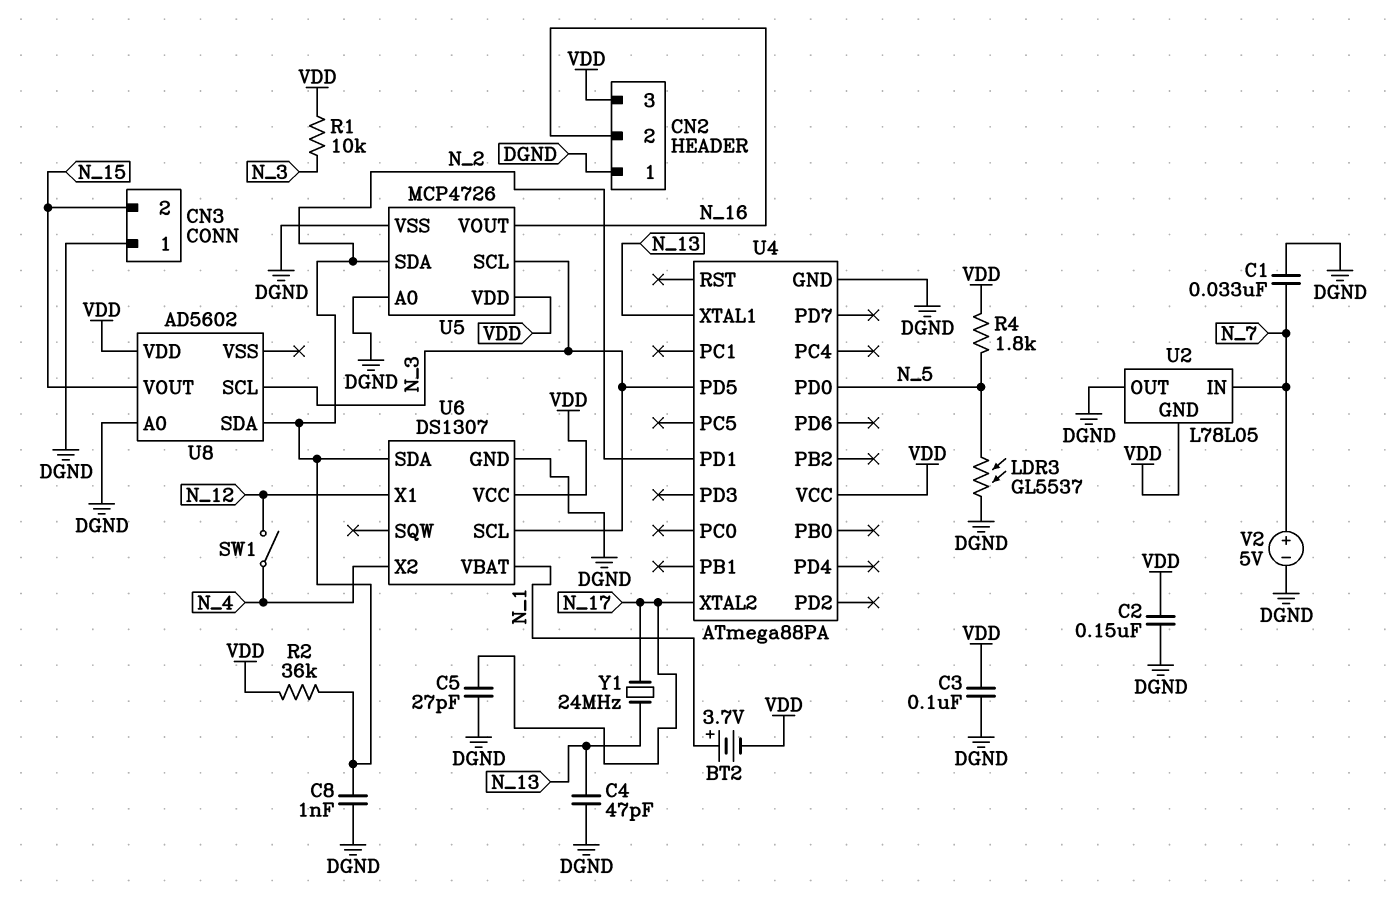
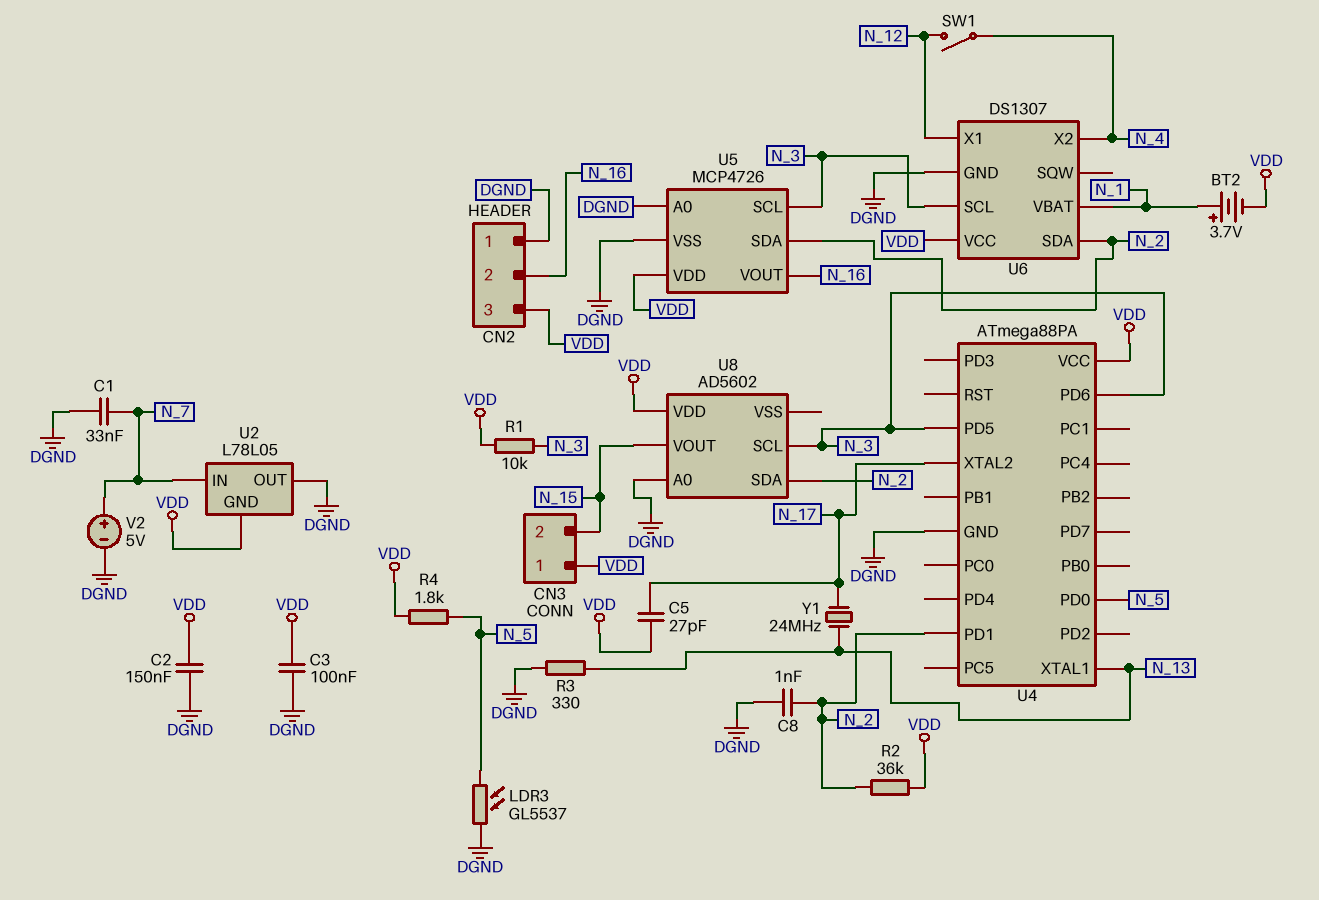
C4: 47pF (DGND, N_13) -> none
C5: 27pF (DGND, N_17) -> 27pF (N_17, VDD)
CN3 pin 1: DGND -> VDD
R3: none -> 330 (DGND, N_13)
U4 pin PD6: none -> N_3

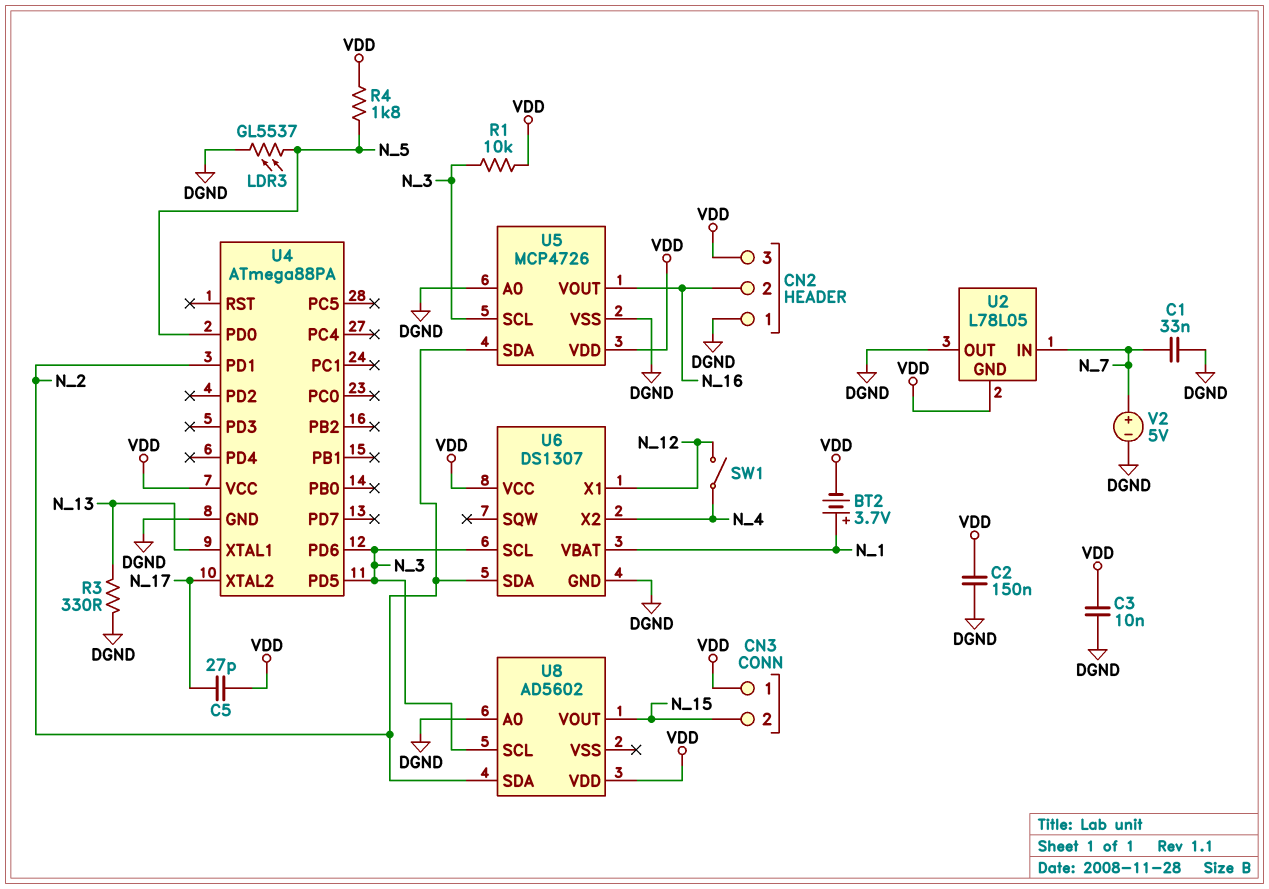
C3: 100nF (DGND, VDD) -> 10nF (DGND, VDD)
C8: 1nF (DGND, N_2) -> none
R2: 36k (N_2, VDD) -> none
Y1: 24MHz (N_13, N_17) -> none

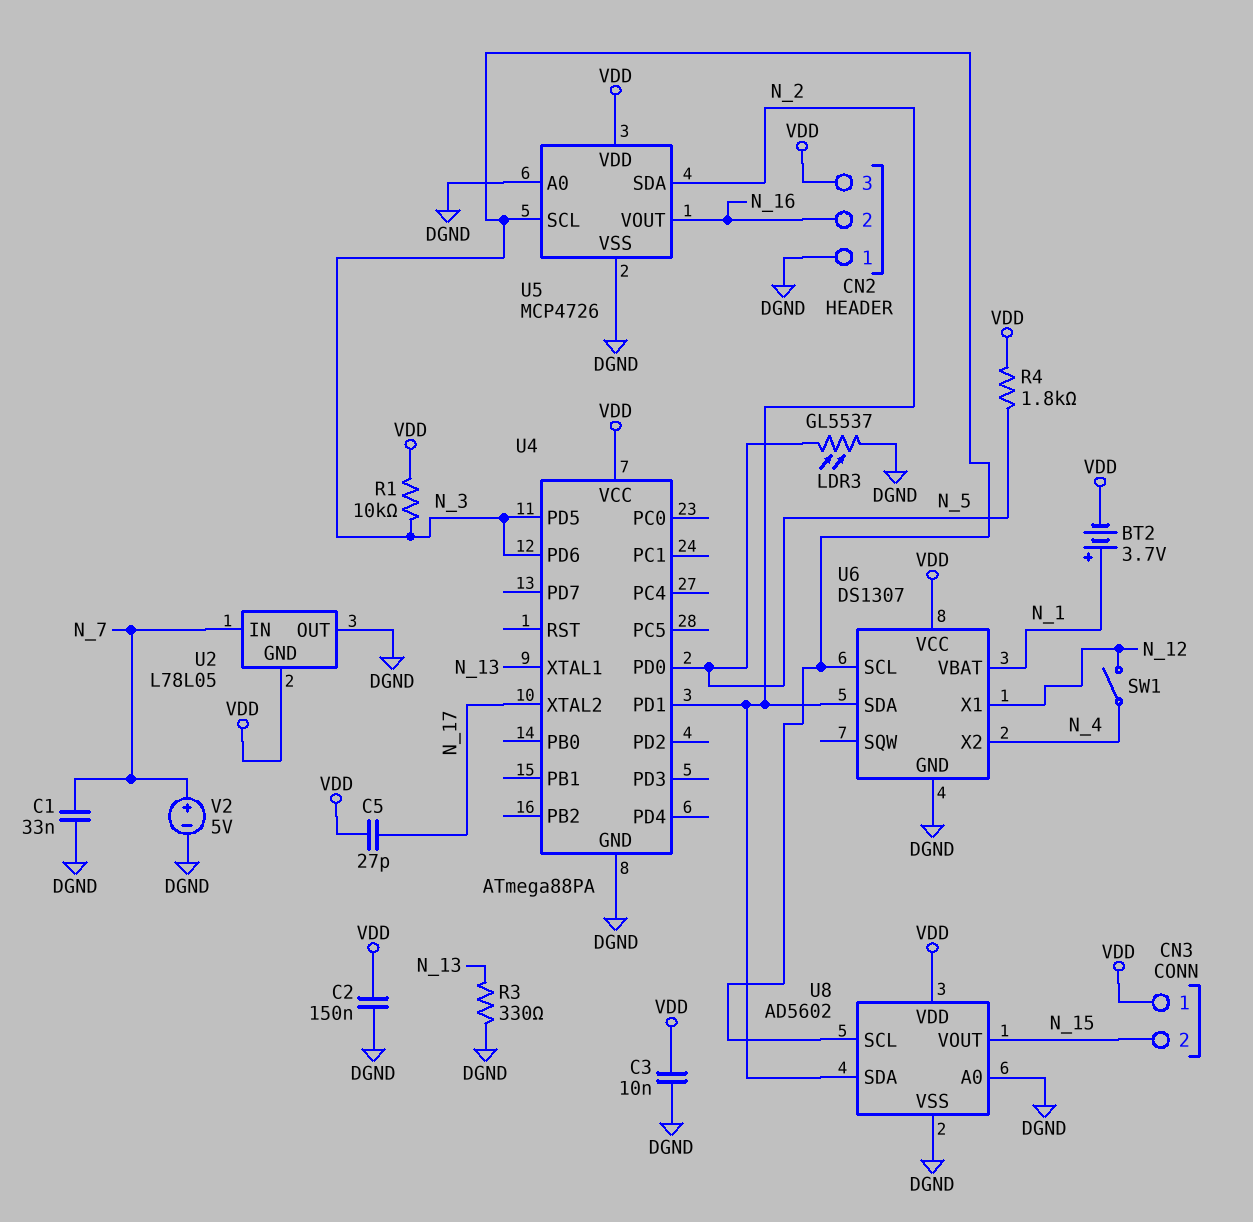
U8 pin VSS: none -> DGND

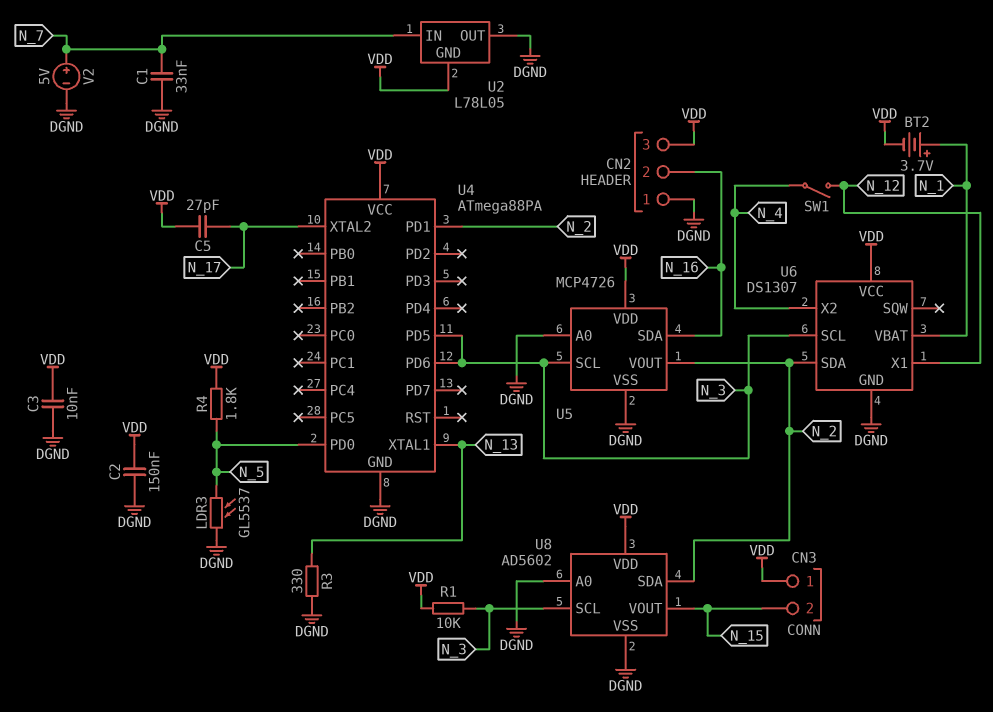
U5 pin SDA: N_2 -> N_16
U5 pin VOUT: N_16 -> N_2

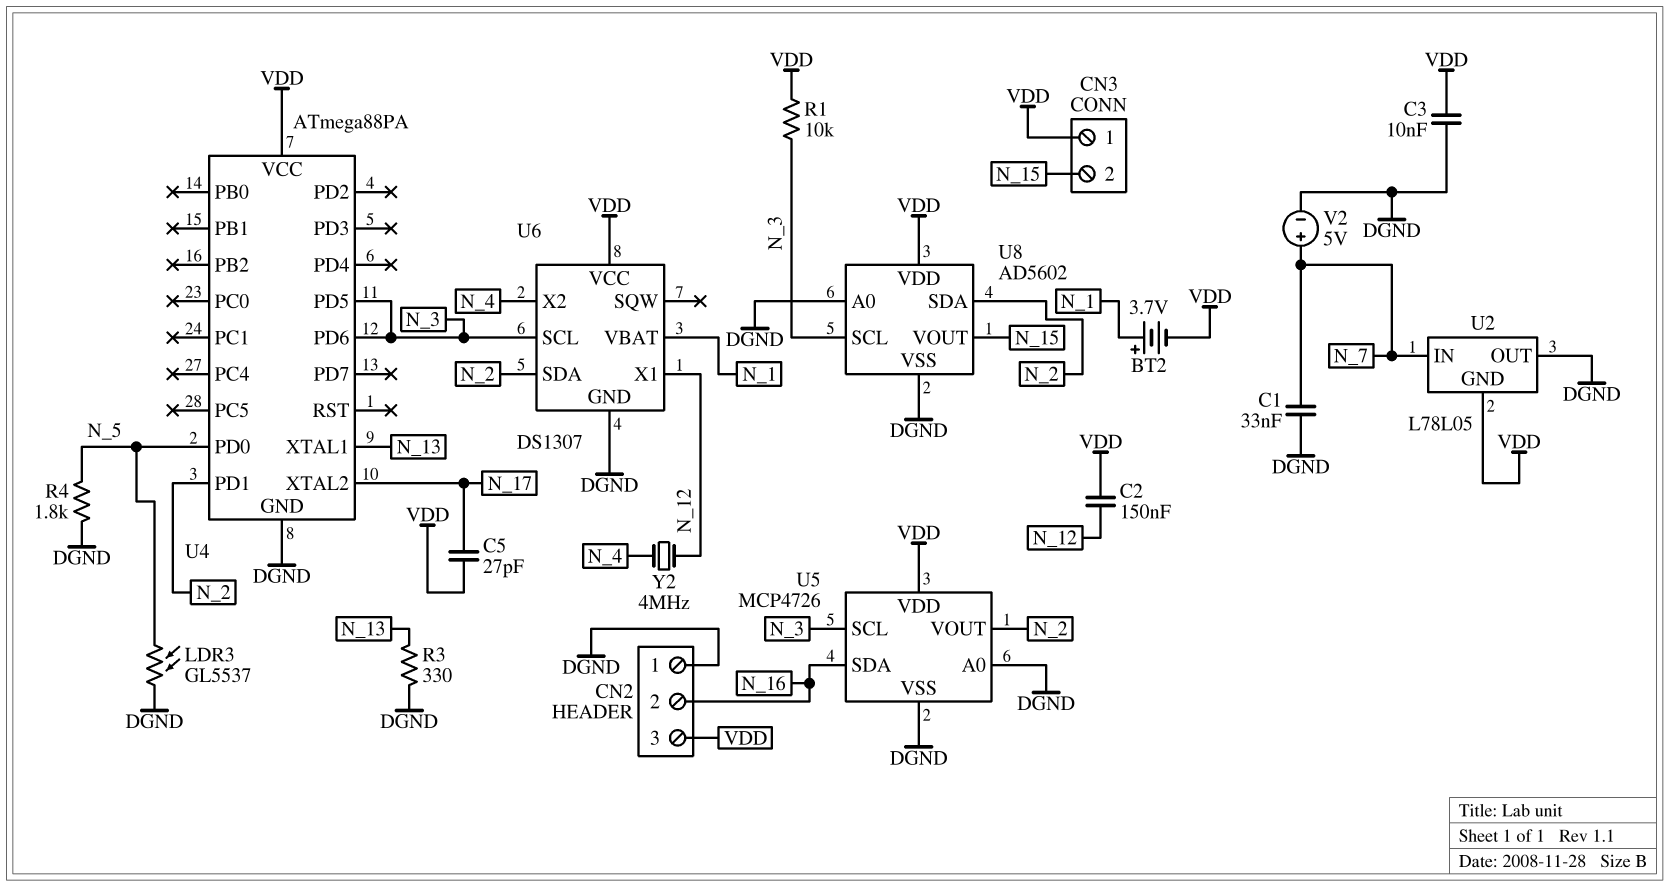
C2: 150nF (DGND, VDD) -> 150nF (N_12, VDD)
R4: 1.8k (N_5, VDD) -> 1.8k (DGND, N_5)
SW1: switch (N_4, N_12) -> none
Y2: none -> 4MHz (N_4, N_12)

